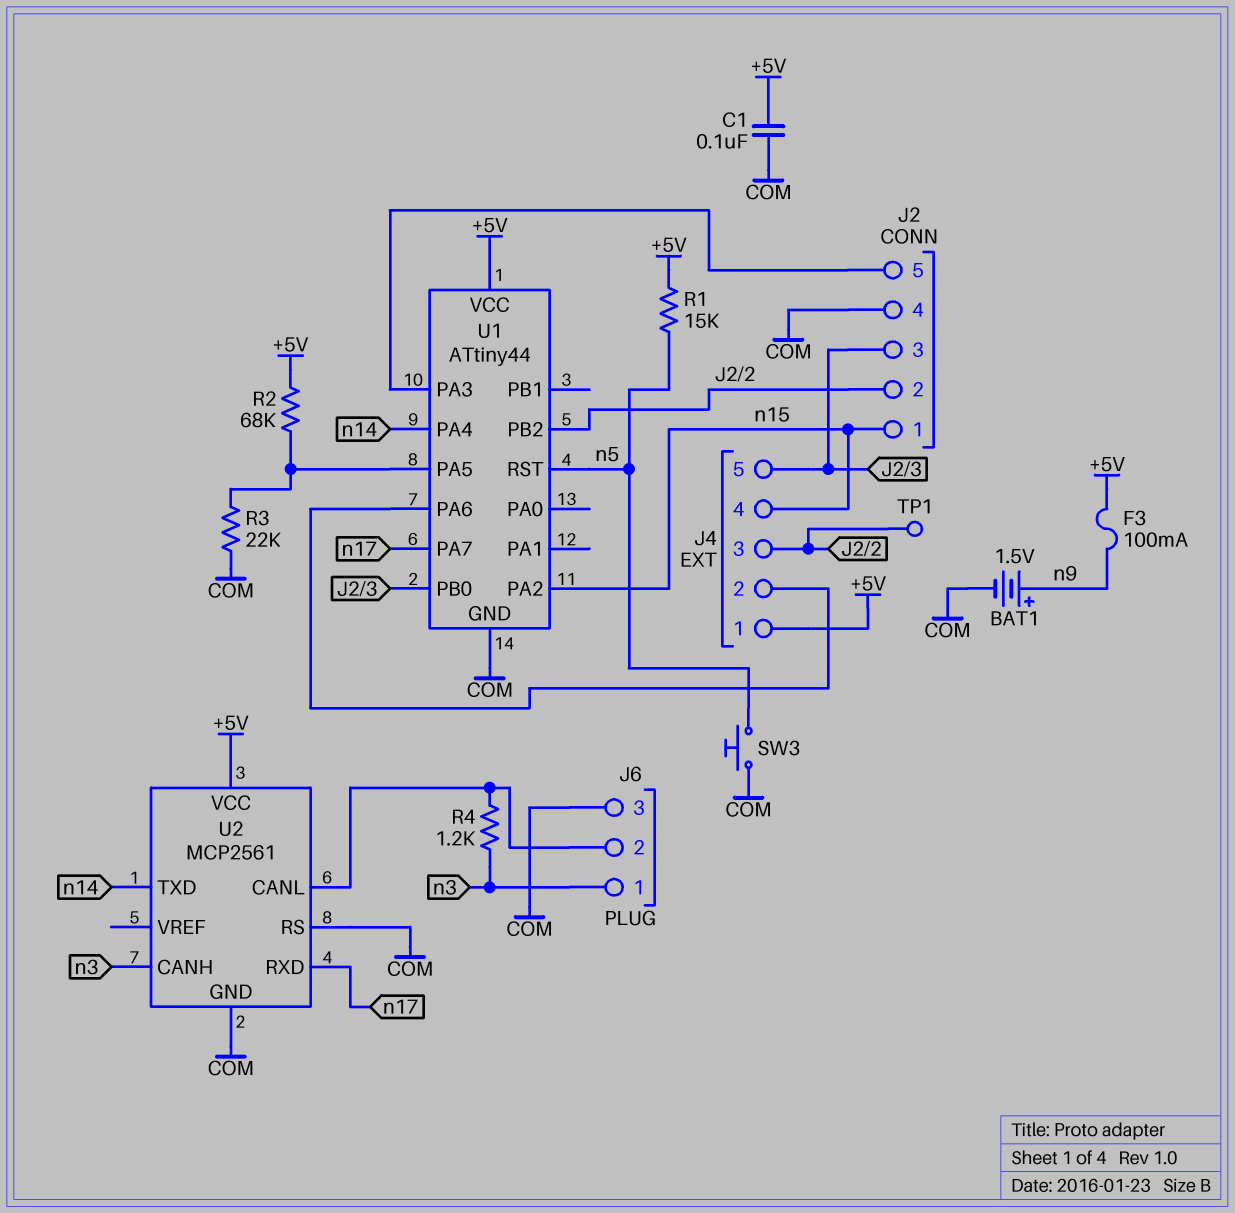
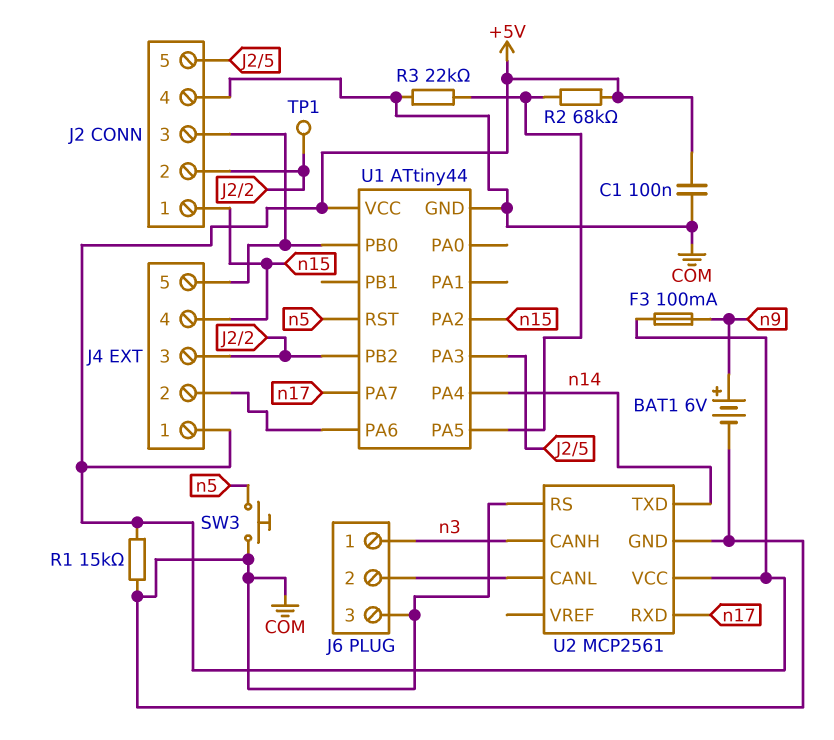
BAT1: 1.5V (plus n9, minus COM) -> 6V (plus n9, minus COM)
R1: 15k (+5V, n5) -> 15k (+5V, COM)
R4: 1.2k (J6/2, n3) -> none

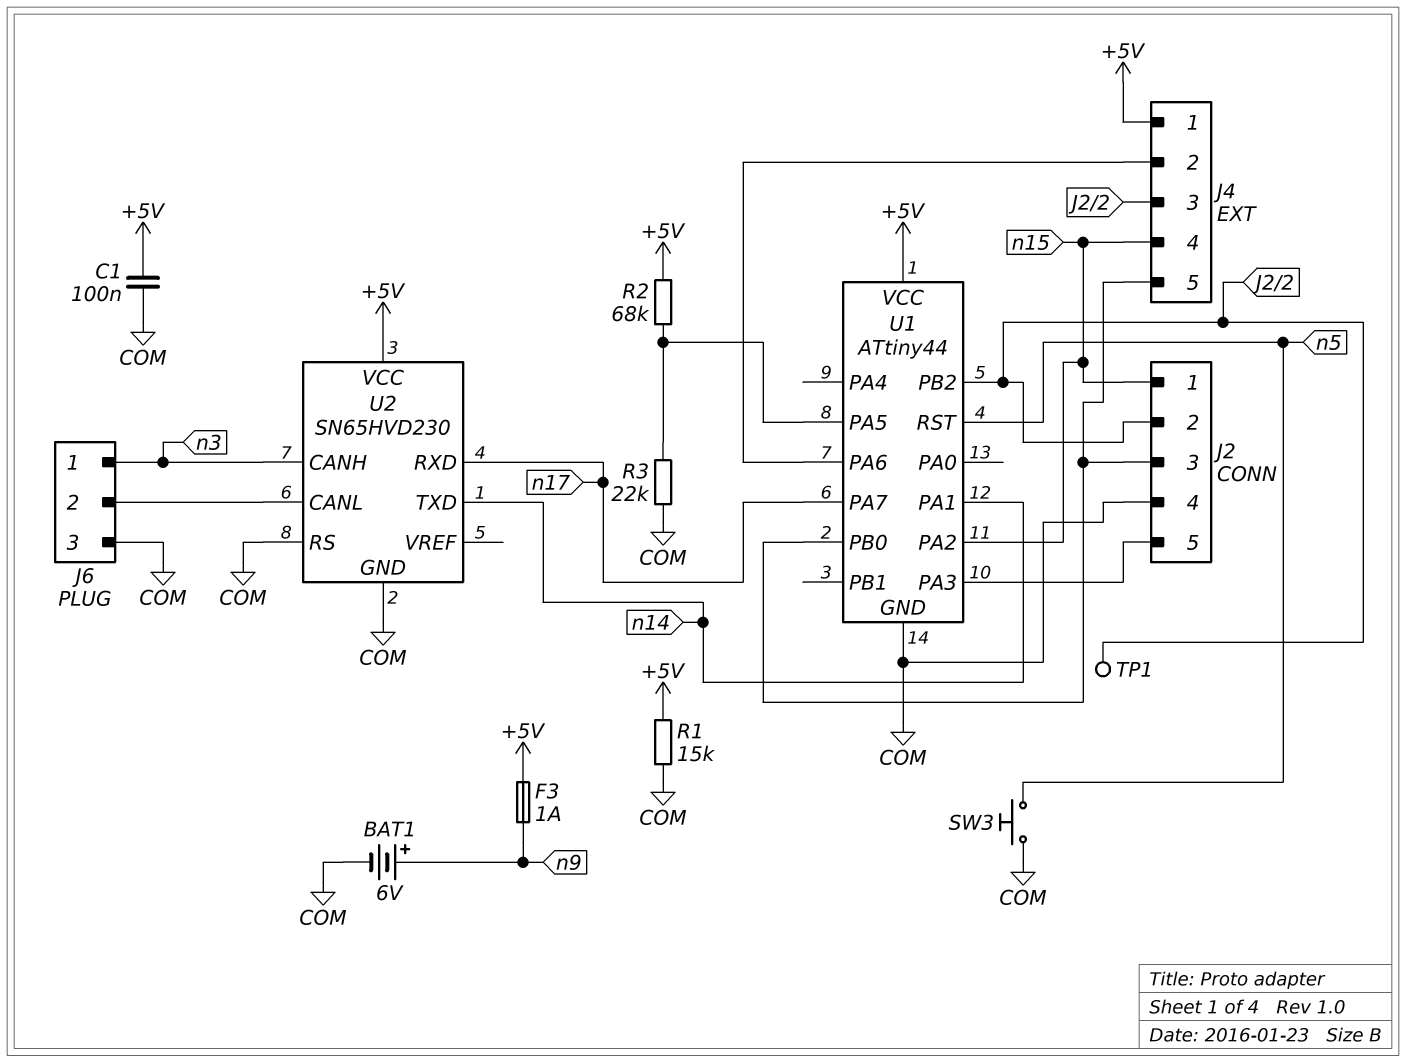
F3: 100mA (+5V, n9) -> 1A (+5V, n9)
U1 pin PA1: none -> n14
U1 pin PA4: n14 -> none
U2: MCP2561 -> SN65HVD230

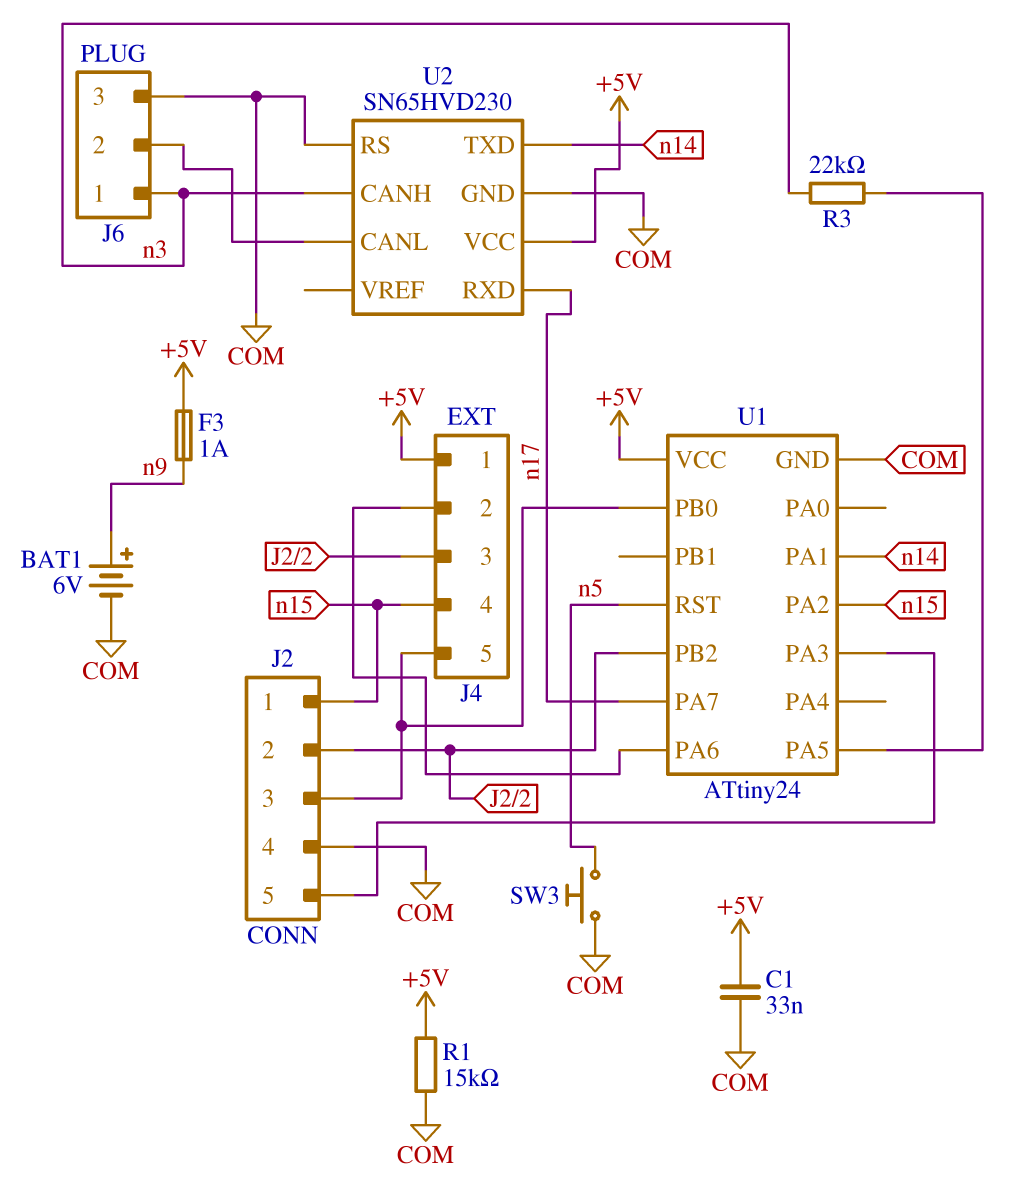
C1: 100nF (+5V, COM) -> 33nF (+5V, COM)
R2: 68k (+5V, U1/PA5) -> none
R3: 22k (COM, U1/PA5) -> 22k (U1/PA5, n3)
TP1: test point (J2/2) -> none
U1: ATtiny44 -> ATtiny24

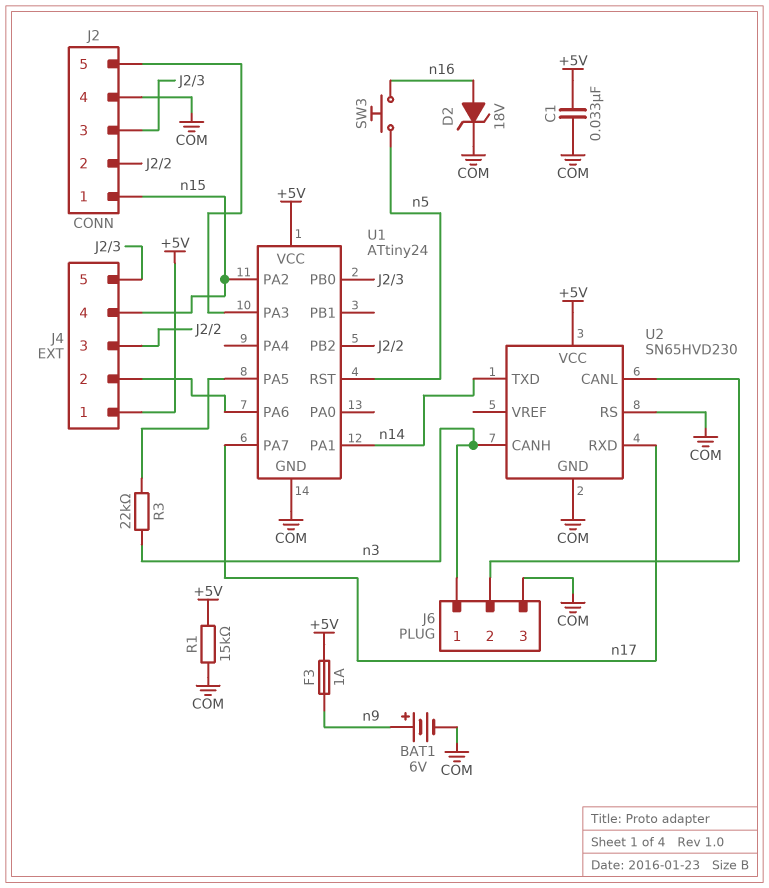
D2: none -> zener 18V (A n16, K COM)
SW3: button (COM, n5) -> button (n5, n16)

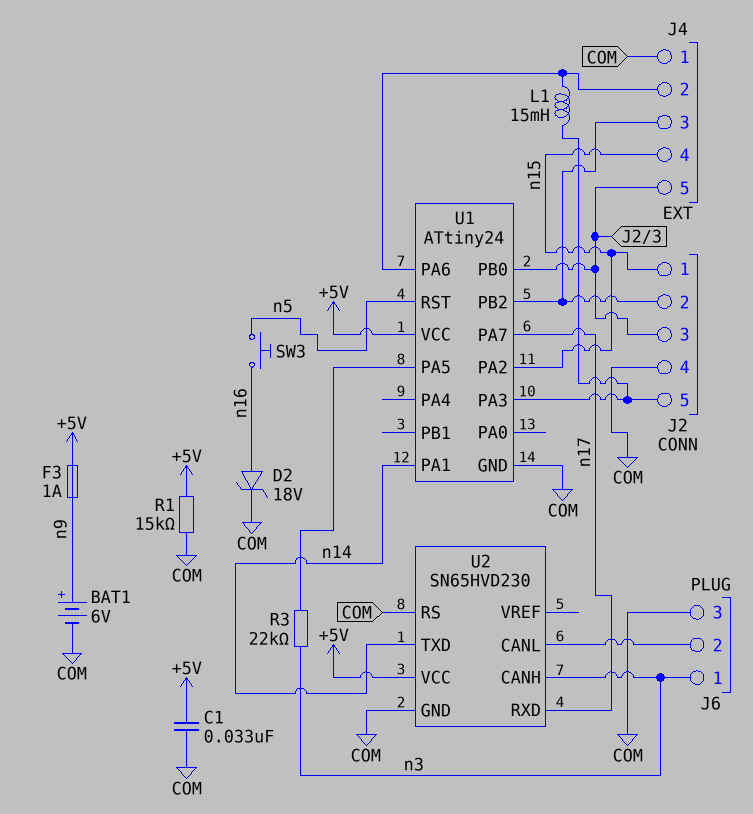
J4 pin 1: +5V -> COM
L1: none -> 15mH (J2/5, J4/2)

